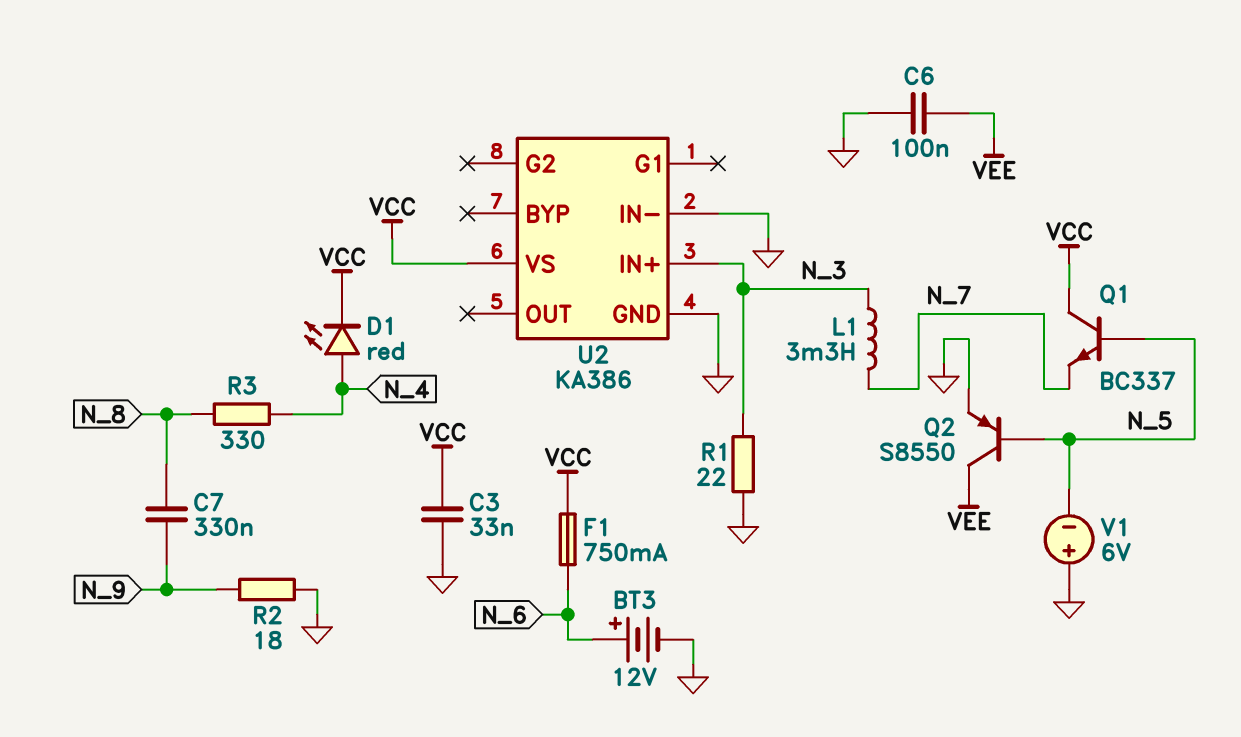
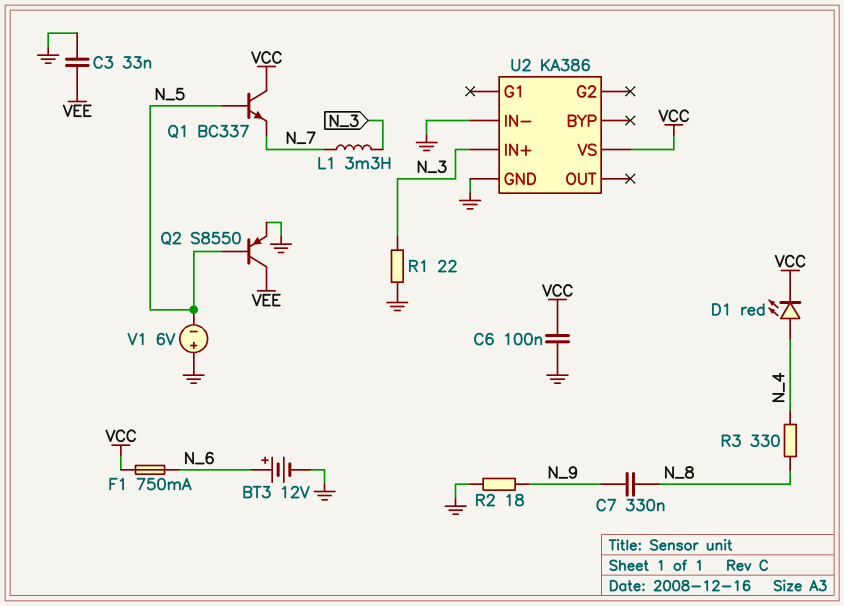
C3: 33nF (GND, VCC) -> 33nF (GND, VEE)
C6: 100nF (GND, VEE) -> 100nF (GND, VCC)

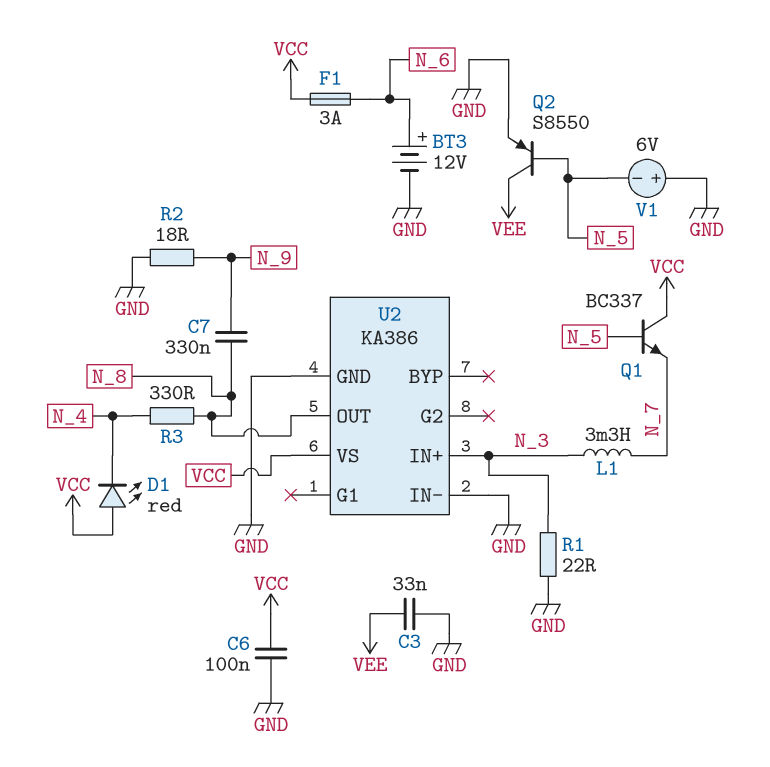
D1: LED red (A N_4, K VCC) -> LED red (A VCC, K N_4)
F1: 750mA (N_6, VCC) -> 3A (N_6, VCC)
U2 pin OUT: none -> N_8

